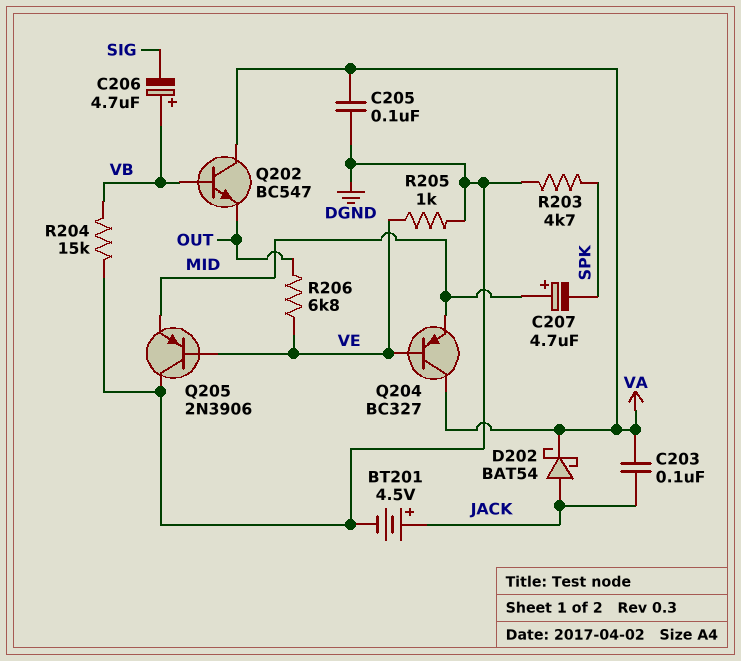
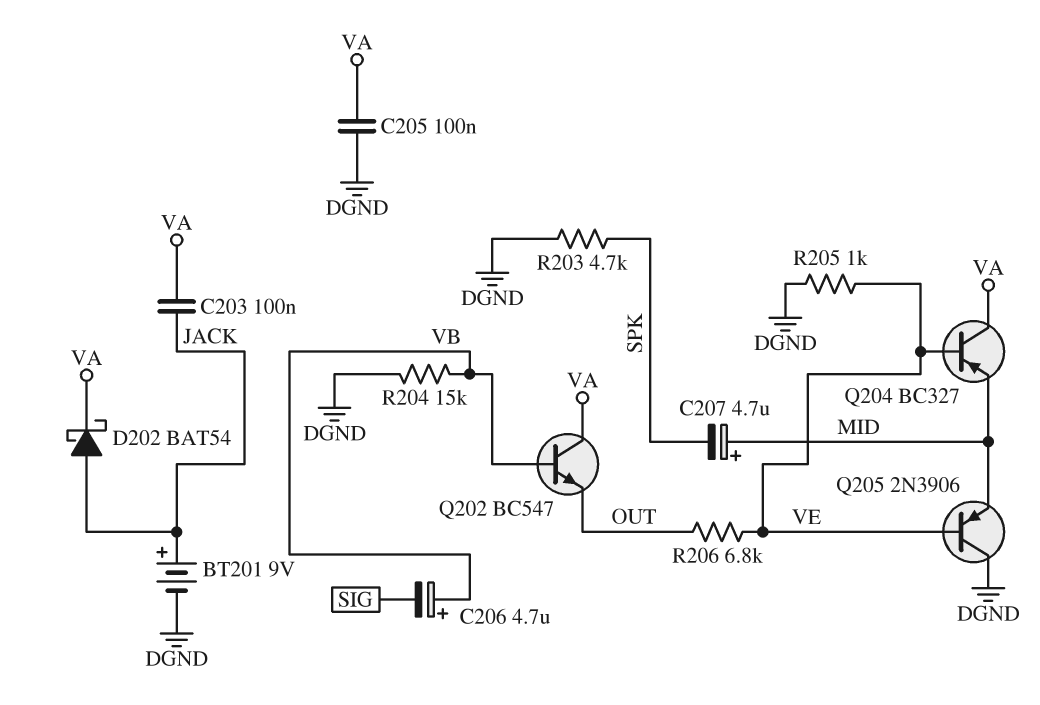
BT201: 4.5V (plus JACK, minus DGND) -> 9V (plus JACK, minus DGND)

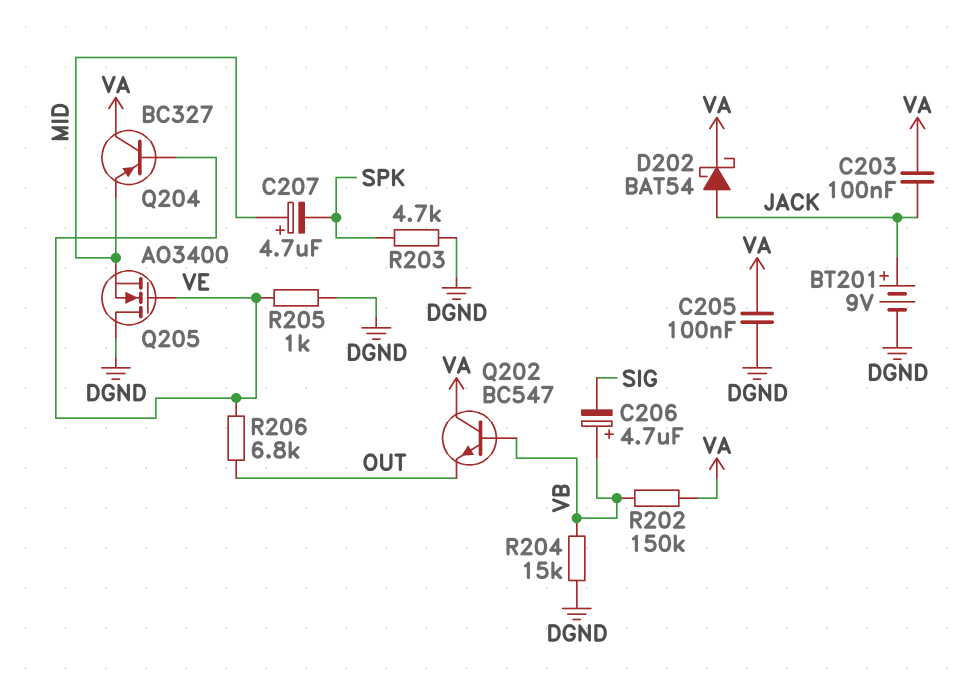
Q205: PNP 2N3906 (B VE, C DGND, E MID) -> NMOS AO3400 (G VE, D DGND, S MID)
R202: none -> 150k (VA, VB)

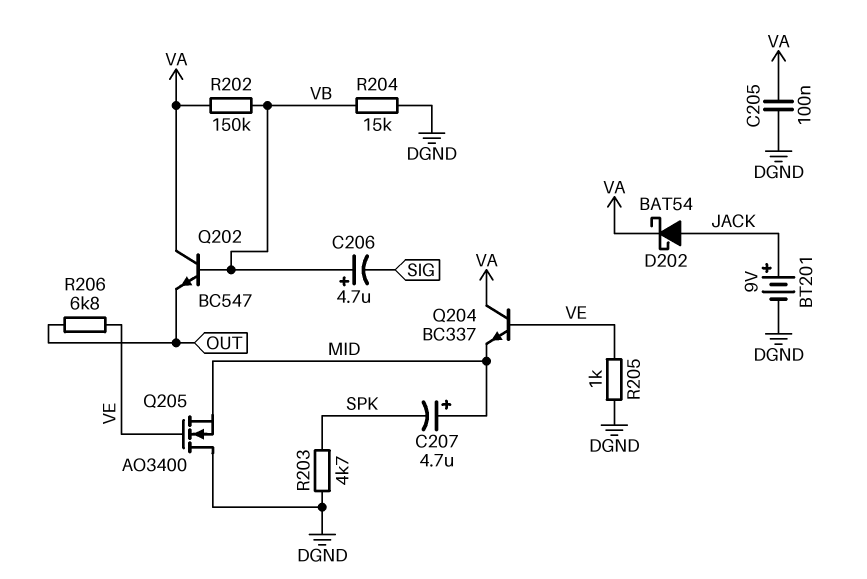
C203: 100nF (JACK, VA) -> none
Q204: PNP BC327 (B VE, C VA, E MID) -> NPN BC337 (B VE, C VA, E MID)

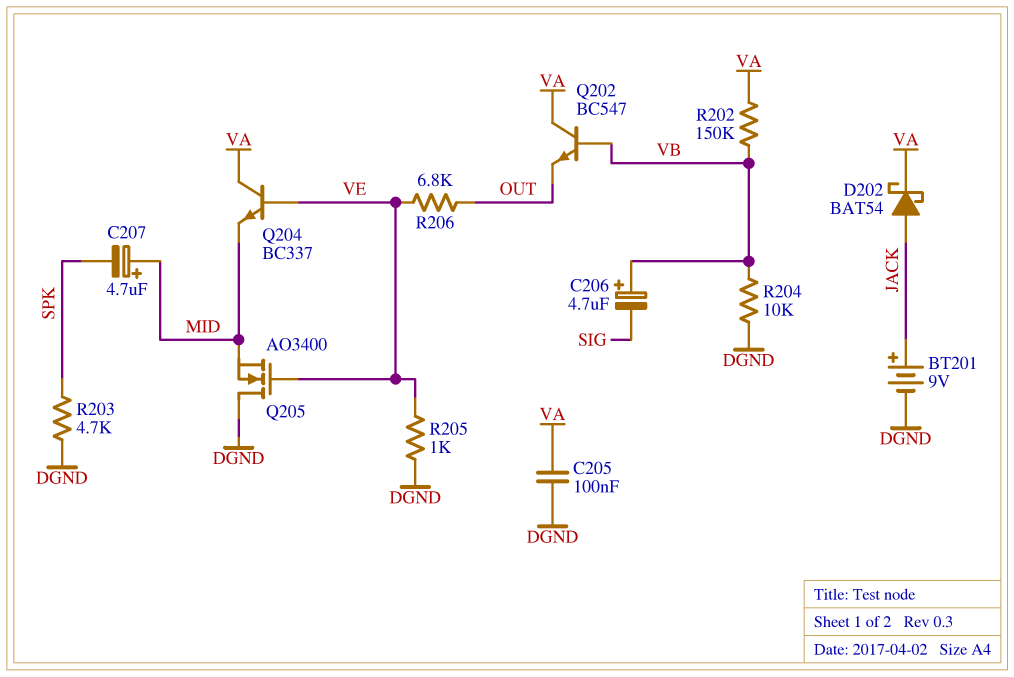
R204: 15k (DGND, VB) -> 10k (DGND, VB)

